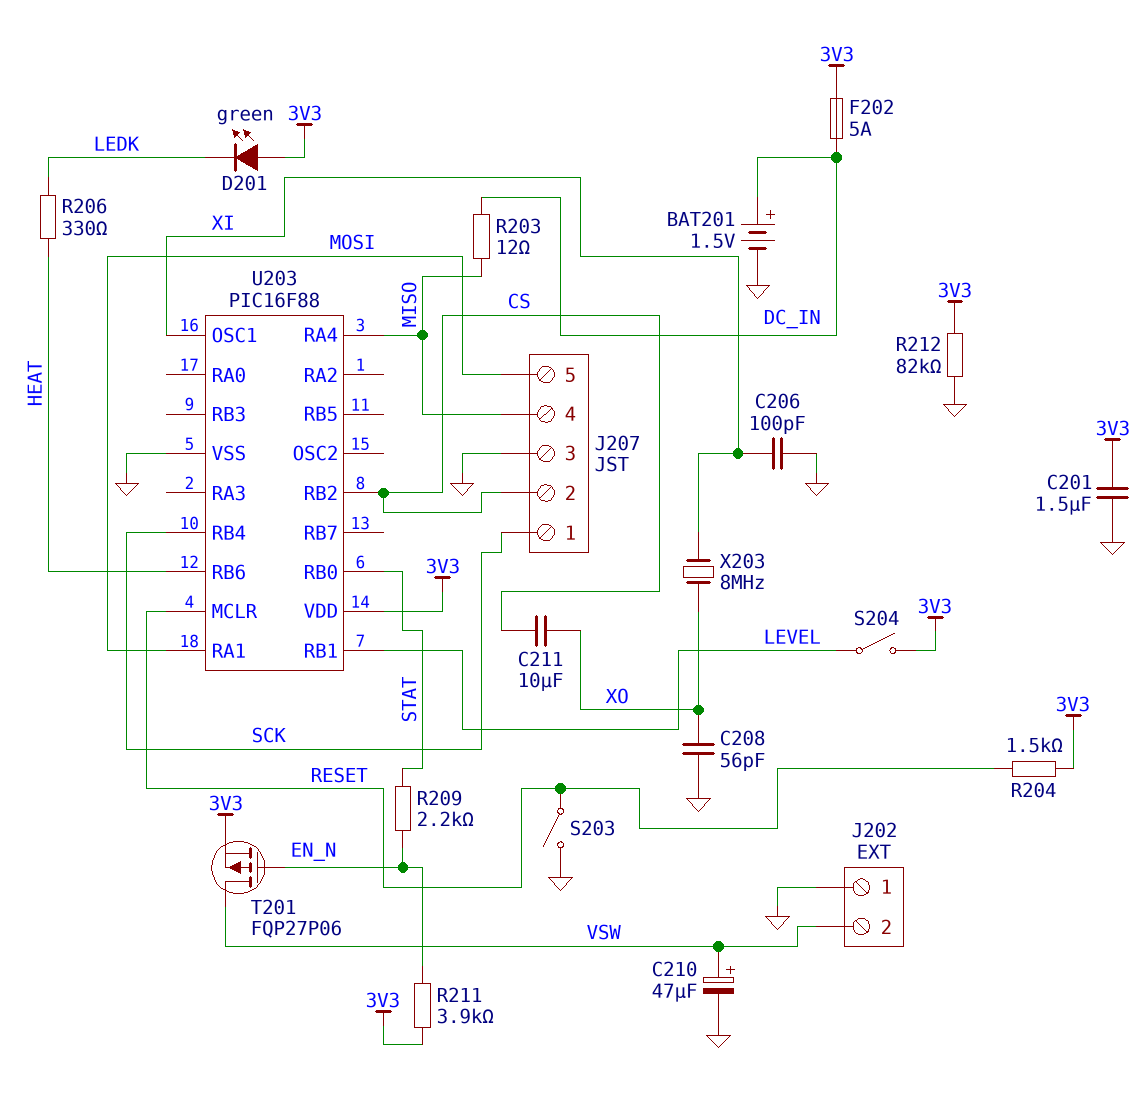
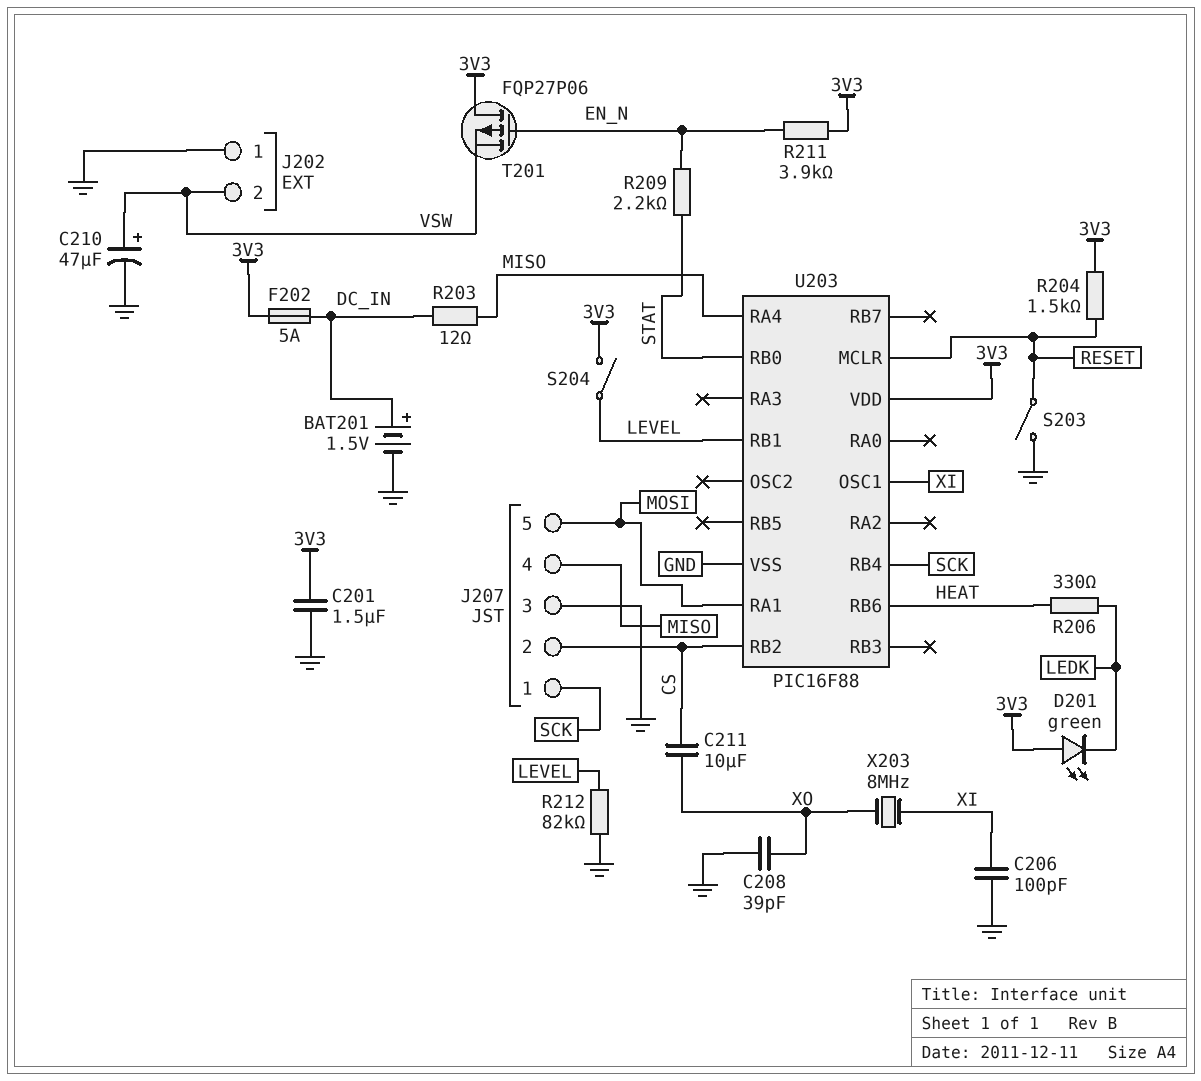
C208: 56pF (GND, XO) -> 39pF (GND, XO)
R212: 82k (3V3, GND) -> 82k (GND, LEVEL)
T201: PMOS FQP27P06 (G EN_N, D VSW, S 3V3) -> PMOS FQP27P06 (G EN_N, D 3V3, S VSW)

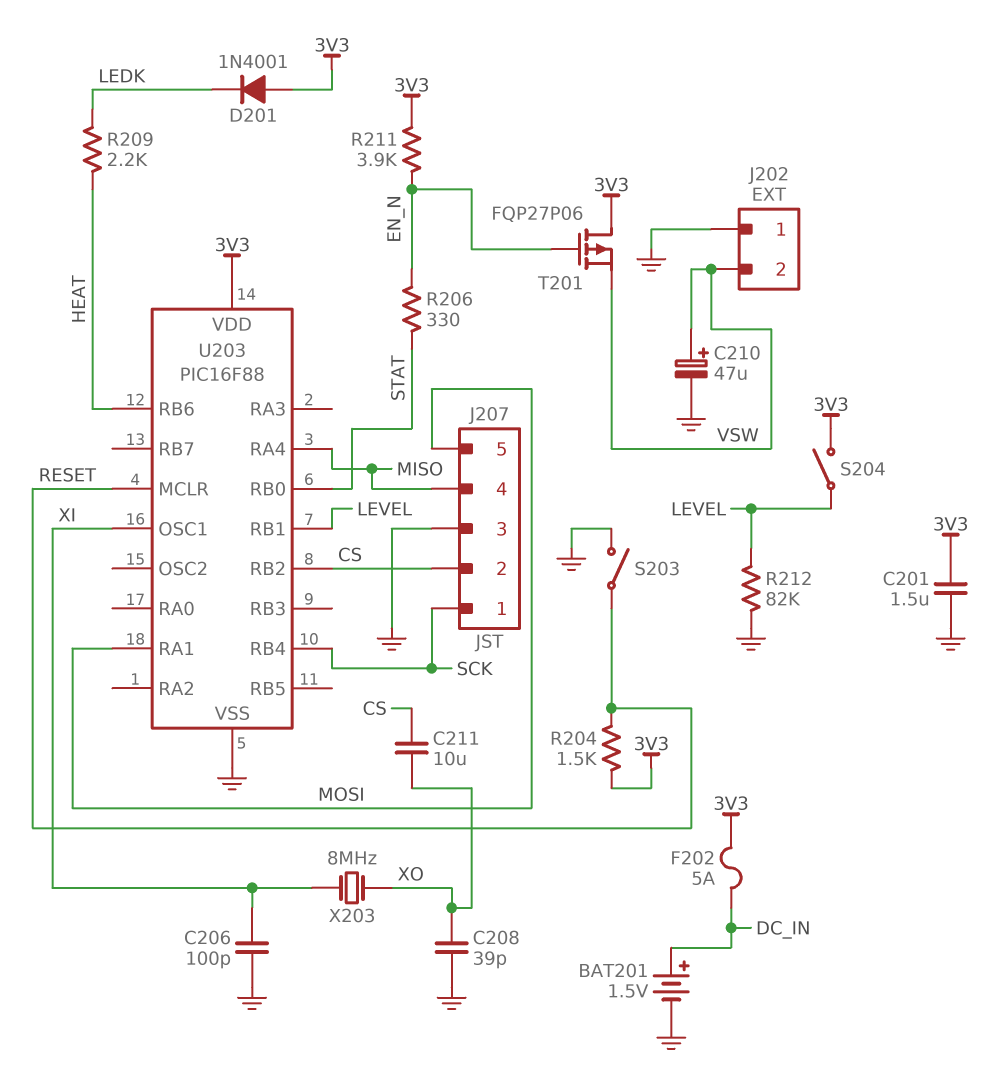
D201: LED green (A 3V3, K LEDK) -> diode 1N4001 (A 3V3, K LEDK)
R203: 12 (DC_IN, MISO) -> none
R206: 330 (HEAT, LEDK) -> 330 (EN_N, STAT)
R209: 2.2k (EN_N, STAT) -> 2.2k (HEAT, LEDK)

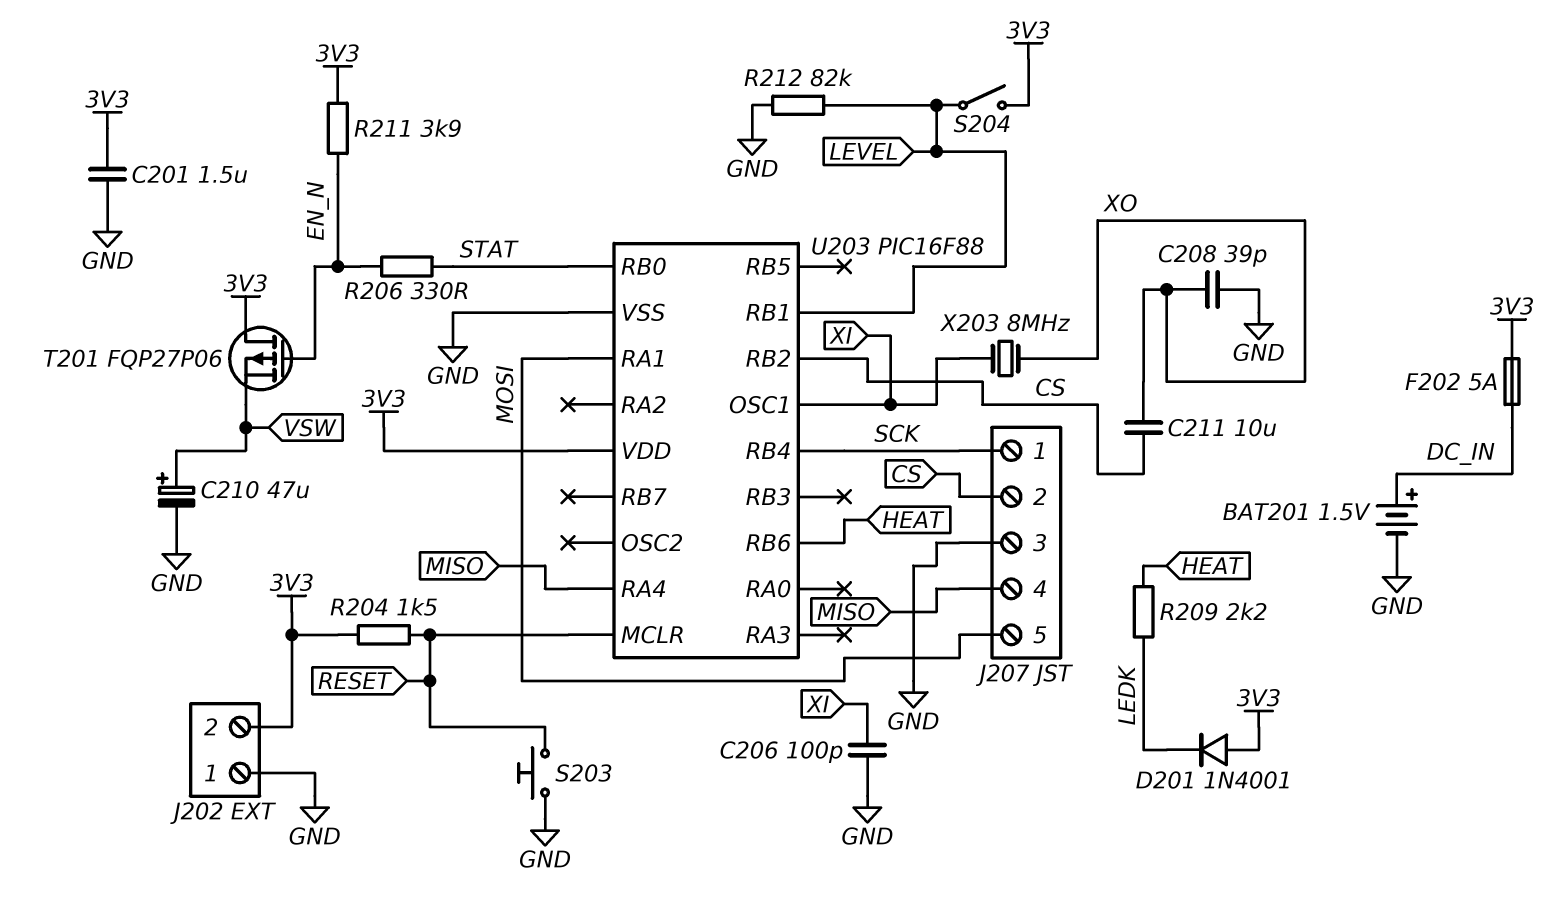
J202 pin 2: VSW -> 3V3
S203: switch (GND, RESET) -> button (GND, RESET)

